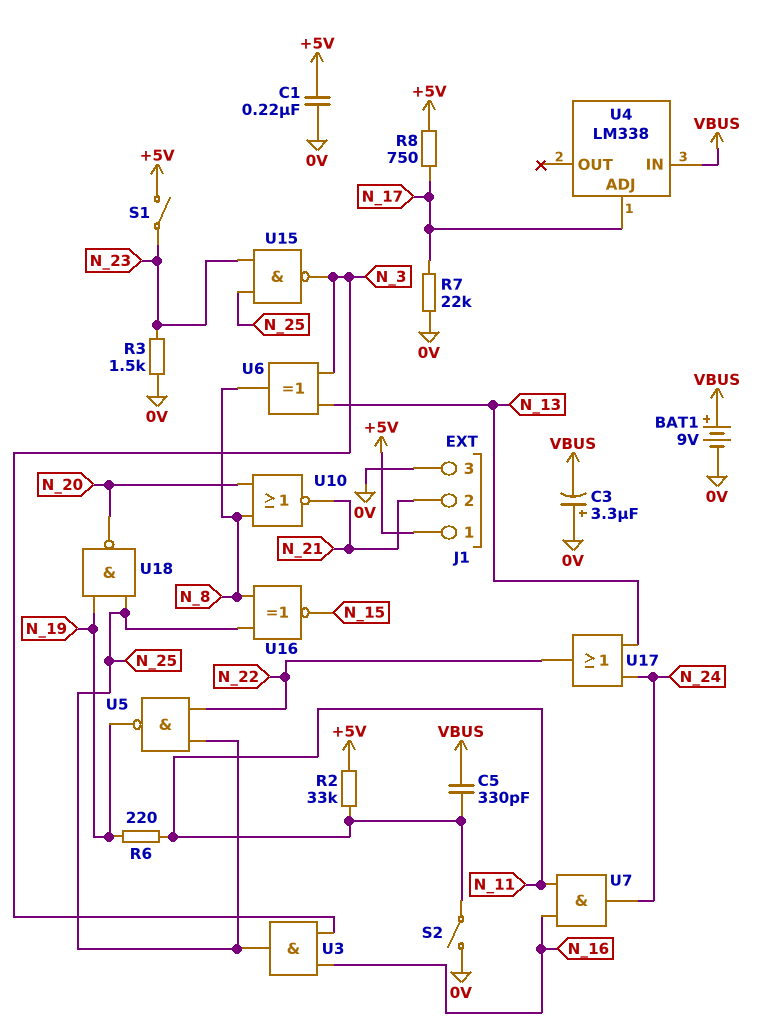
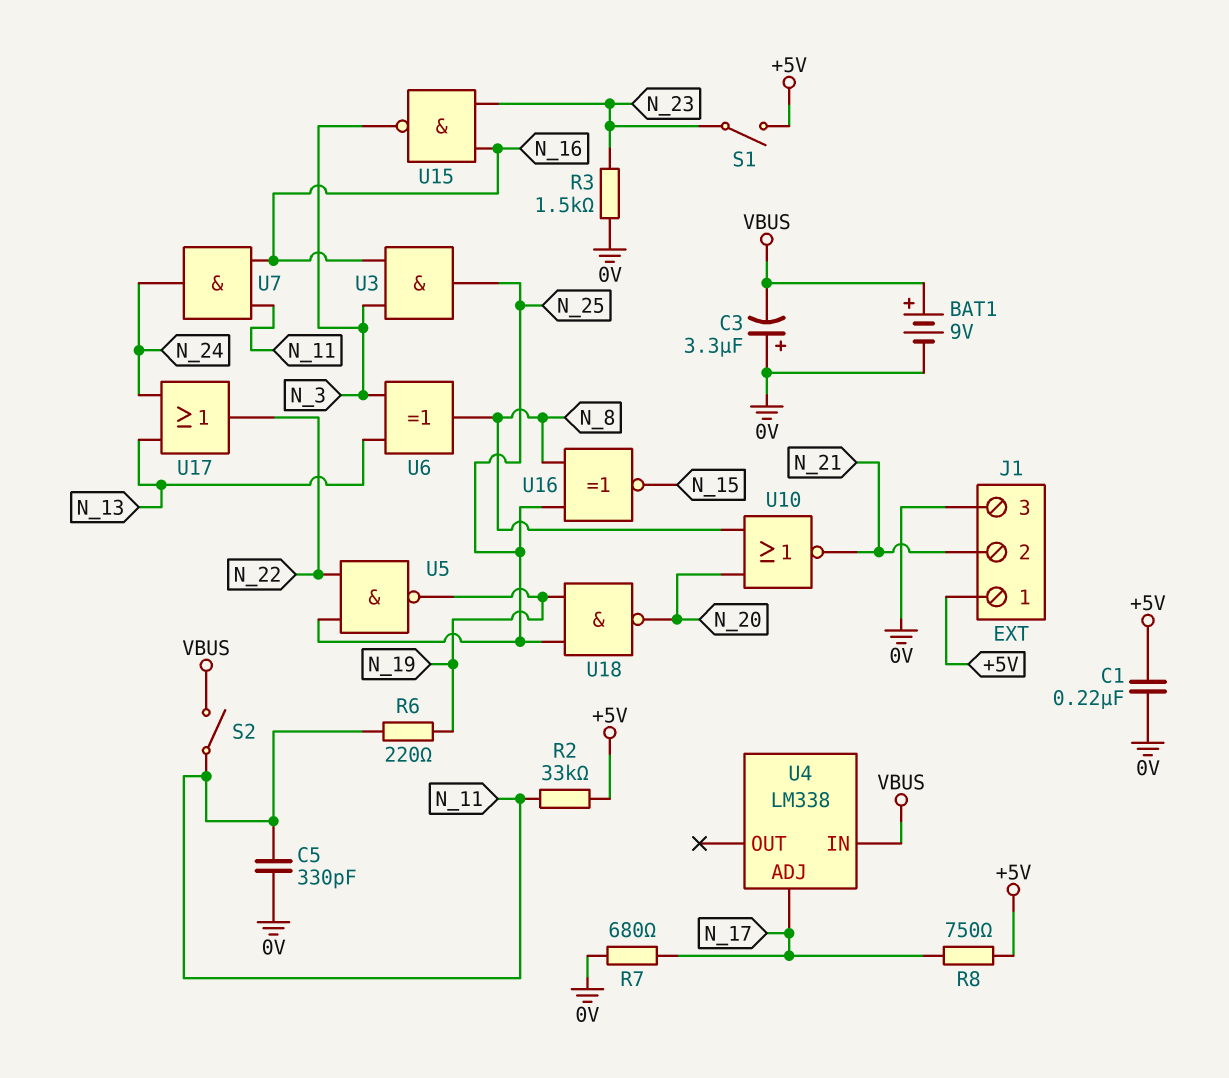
C5: 330pF (N_11, VBUS) -> 330pF (0V, N_11)
R7: 22k (0V, N_17) -> 680 (0V, N_17)
S2: switch (0V, N_11) -> switch (N_11, VBUS)
U15: NAND (in N_23, in N_25, out N_3) -> NAND (in N_16, in N_23, out N_3)

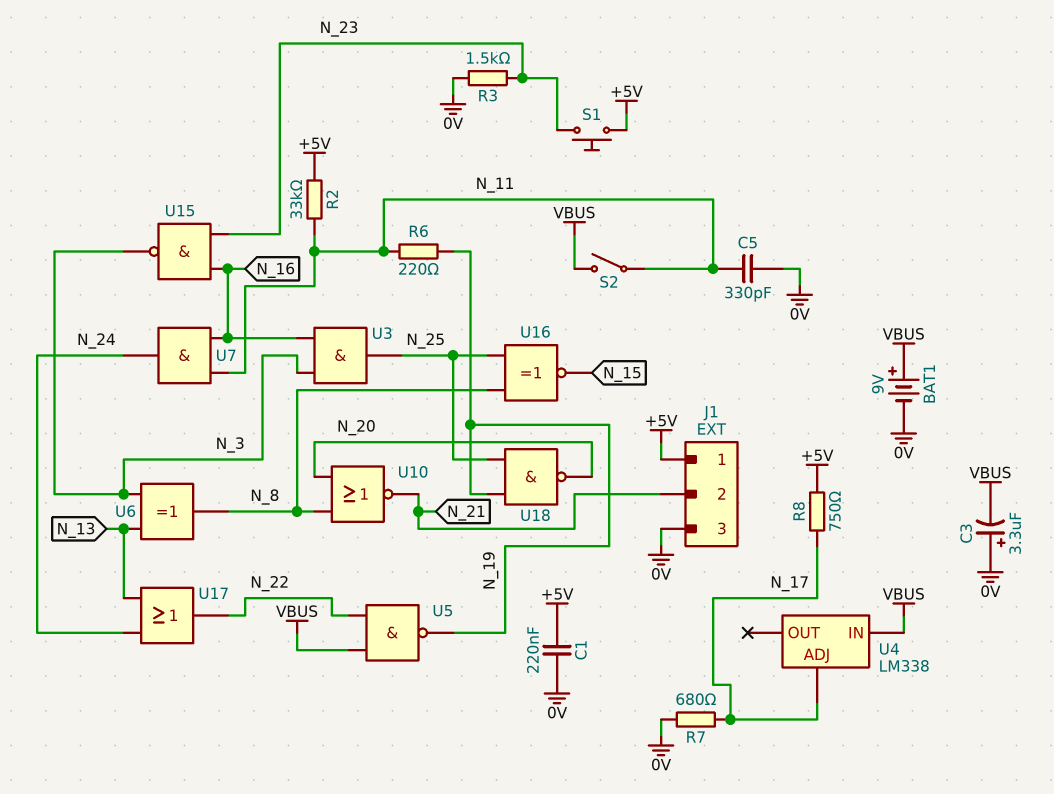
S1: switch (+5V, N_23) -> button (+5V, N_23)
U5: NAND (in N_22, in N_25, out N_19) -> NAND (in N_22, in VBUS, out N_19)

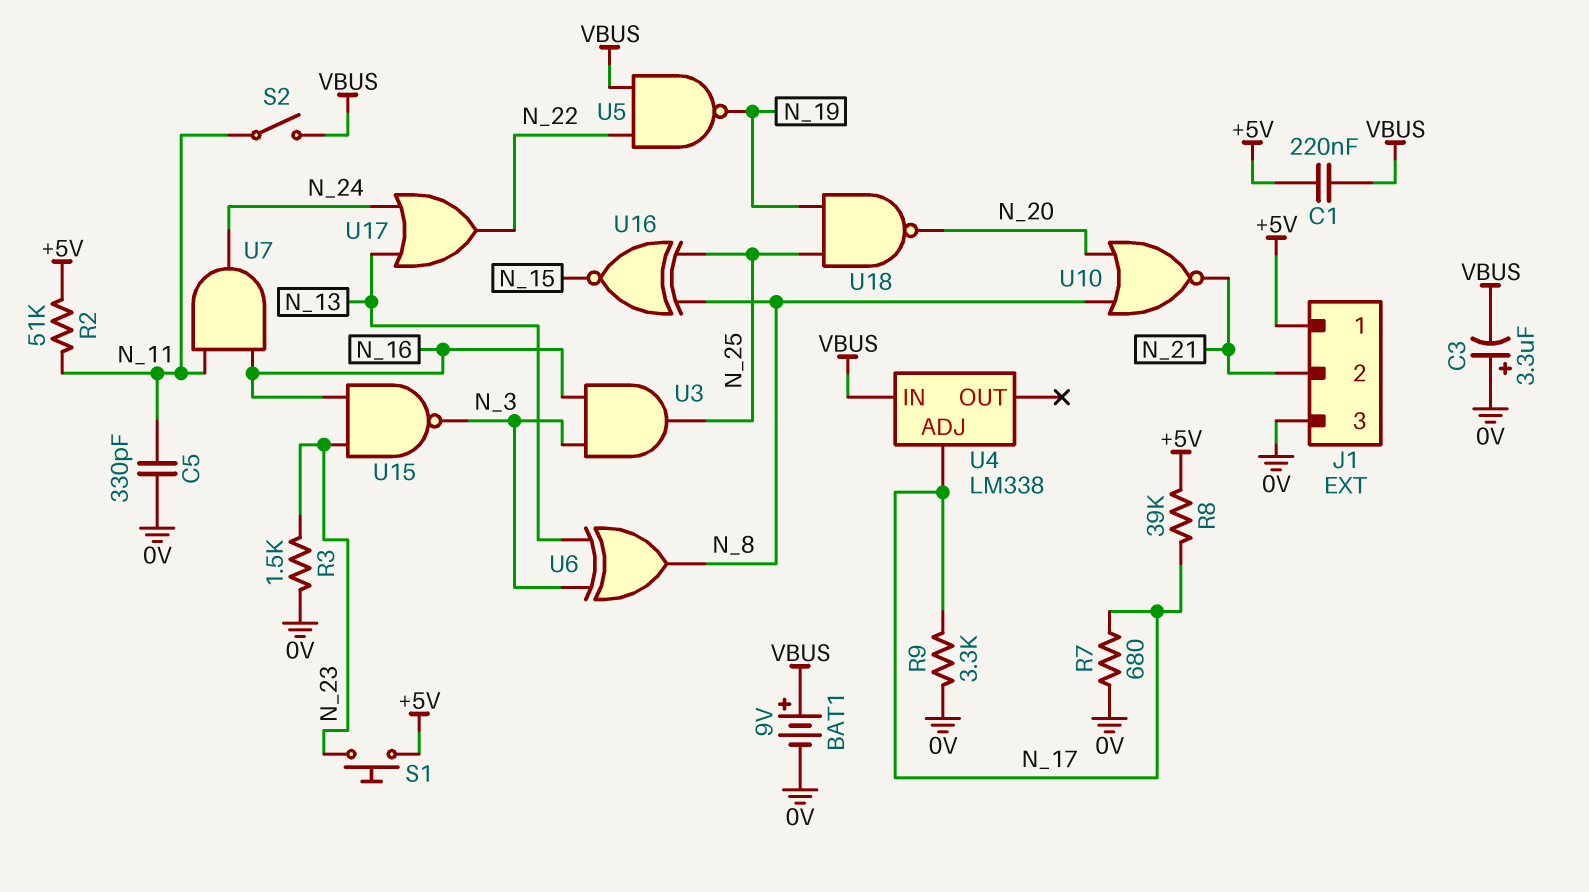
C1: 220nF (+5V, 0V) -> 220nF (+5V, VBUS)
R2: 33k (+5V, N_11) -> 51k (+5V, N_11)
R6: 220 (N_11, N_19) -> none
R8: 750 (+5V, N_17) -> 39k (+5V, N_17)
R9: none -> 3.3k (0V, N_17)

